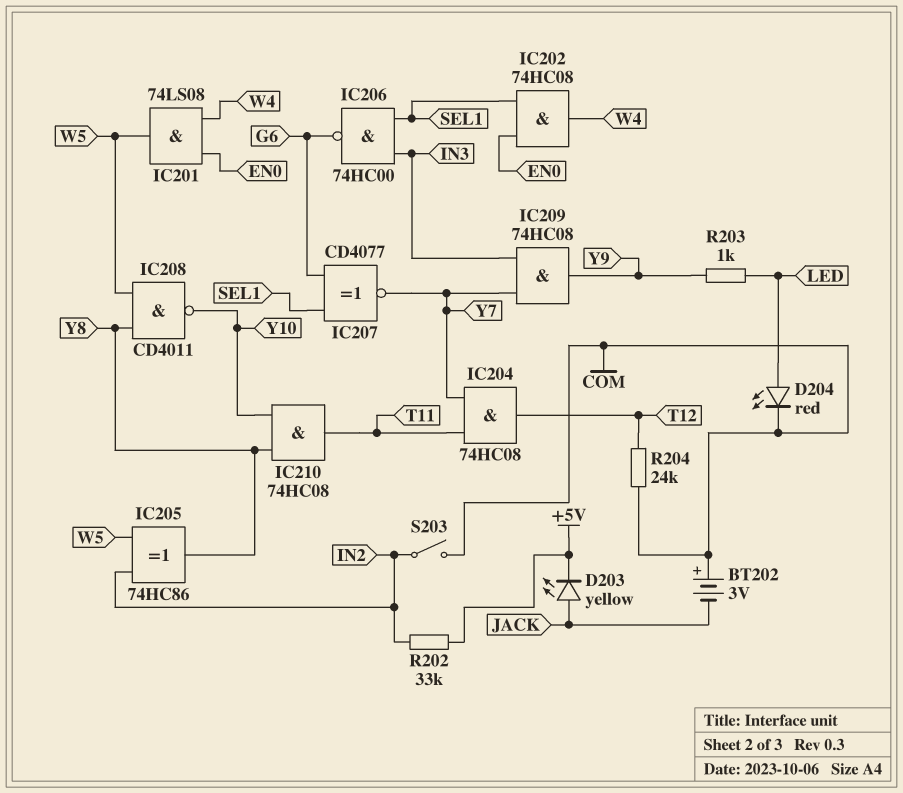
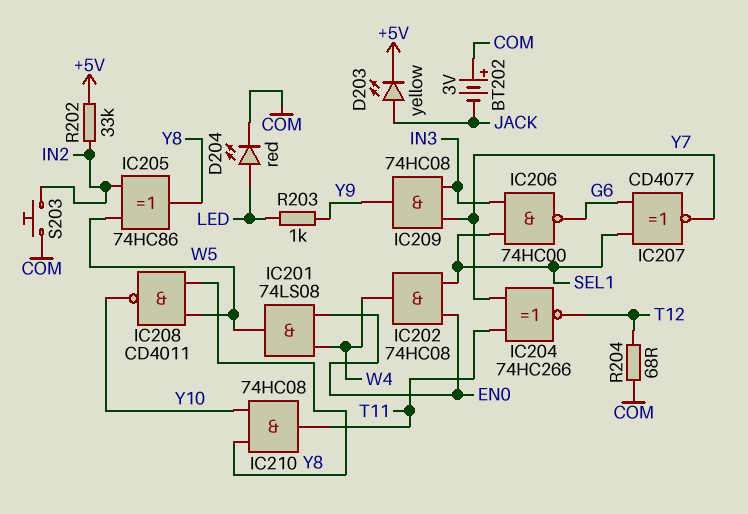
IC204: AND 74HC08 (in T11, in Y7, out T12) -> XNOR 74HC266 (in T11, in Y7, out T12)
R204: 24k (COM, T12) -> 68 (COM, T12)
S203: switch (COM, IN2) -> button (COM, IN2)

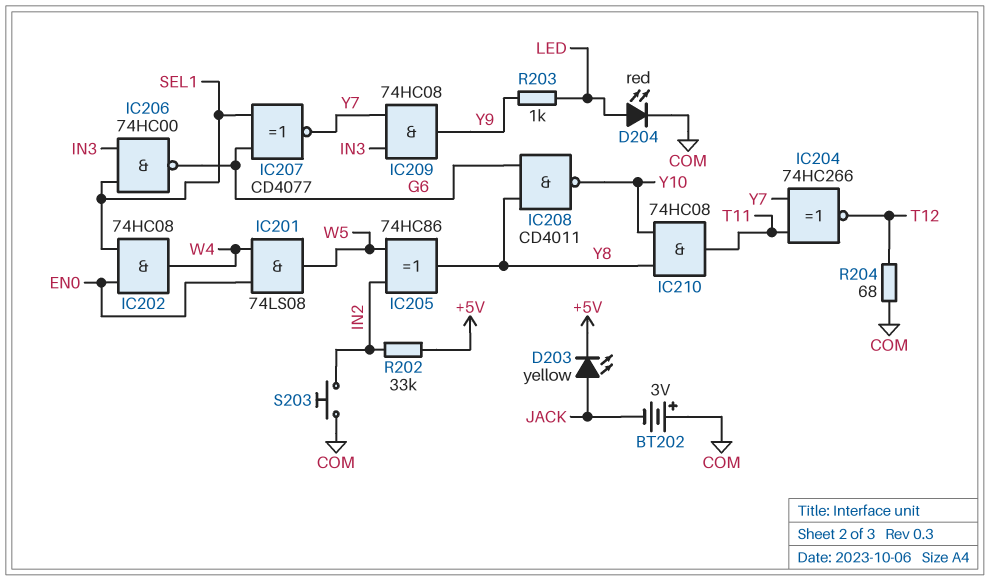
IC208: NAND CD4011 (in W5, in Y8, out Y10) -> NAND CD4011 (in G6, in Y8, out Y10)

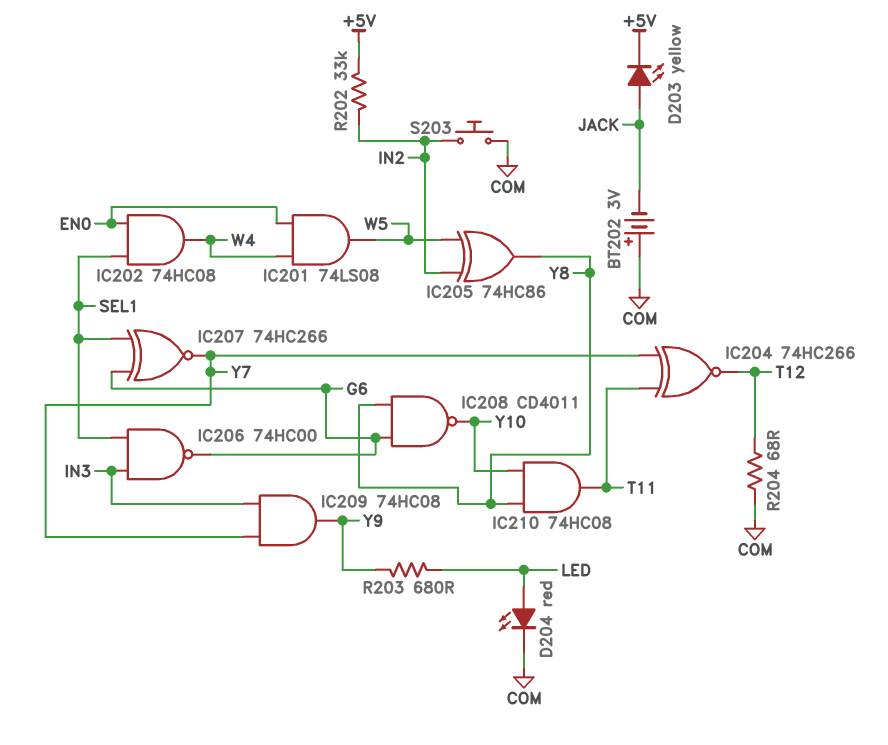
IC207: XNOR CD4077 (in G6, in SEL1, out Y7) -> XNOR 74HC266 (in G6, in SEL1, out Y7)
R203: 1k (LED, Y9) -> 680 (LED, Y9)

